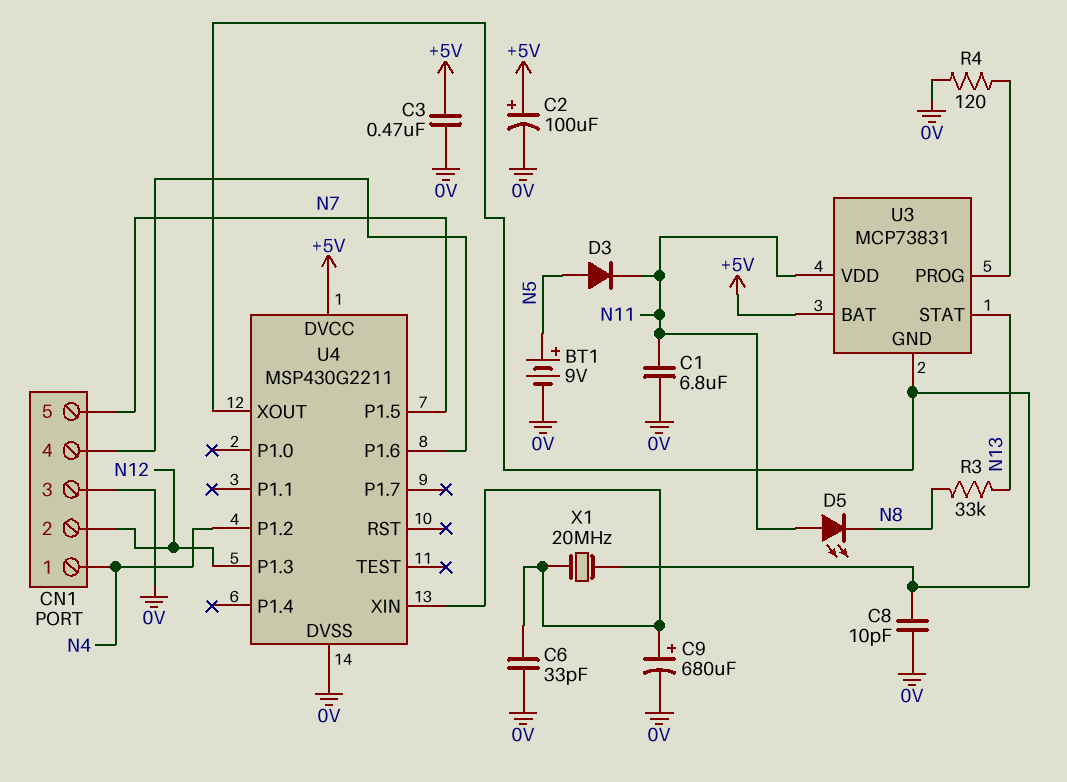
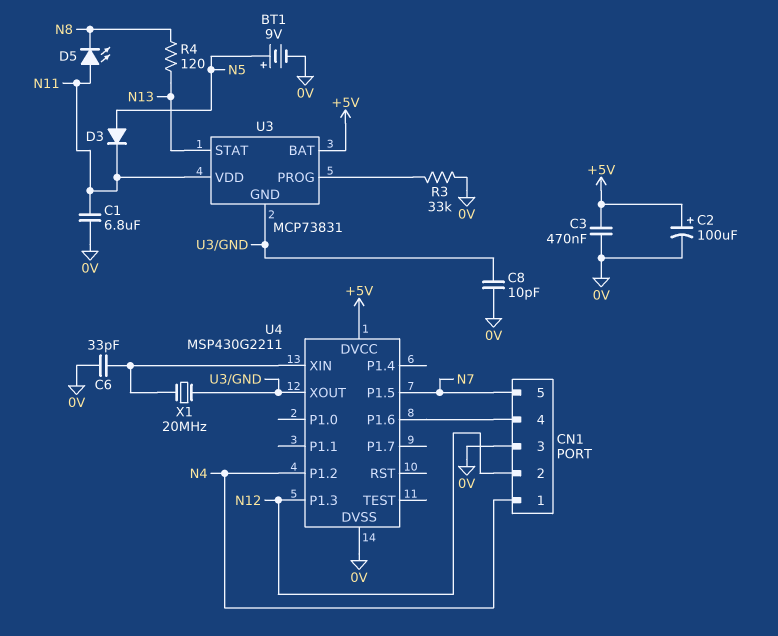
C9: 680uF (plus U4/XIN, minus 0V) -> none
R3: 33k (N8, N13) -> 33k (0V, U3/PROG)
R4: 120 (0V, U3/PROG) -> 120 (N8, N13)

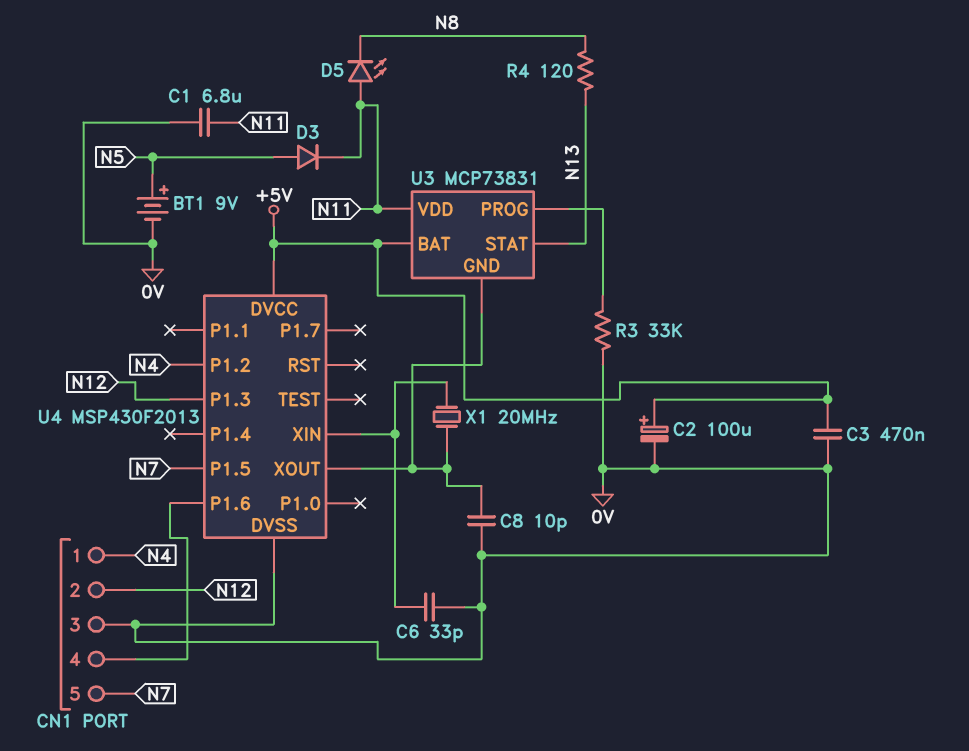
U4: MSP430G2211 -> MSP430F2013

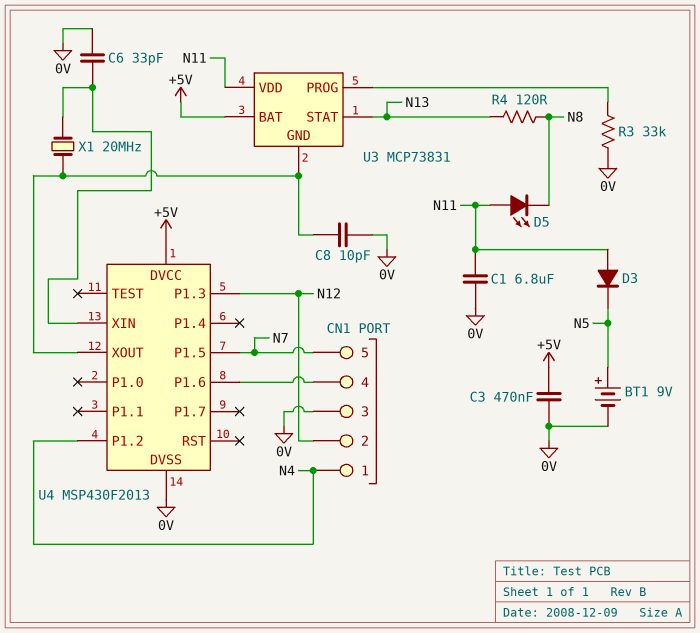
C2: 100uF (plus +5V, minus 0V) -> none
D3: diode (A N5, K N11) -> diode (A N11, K N5)

